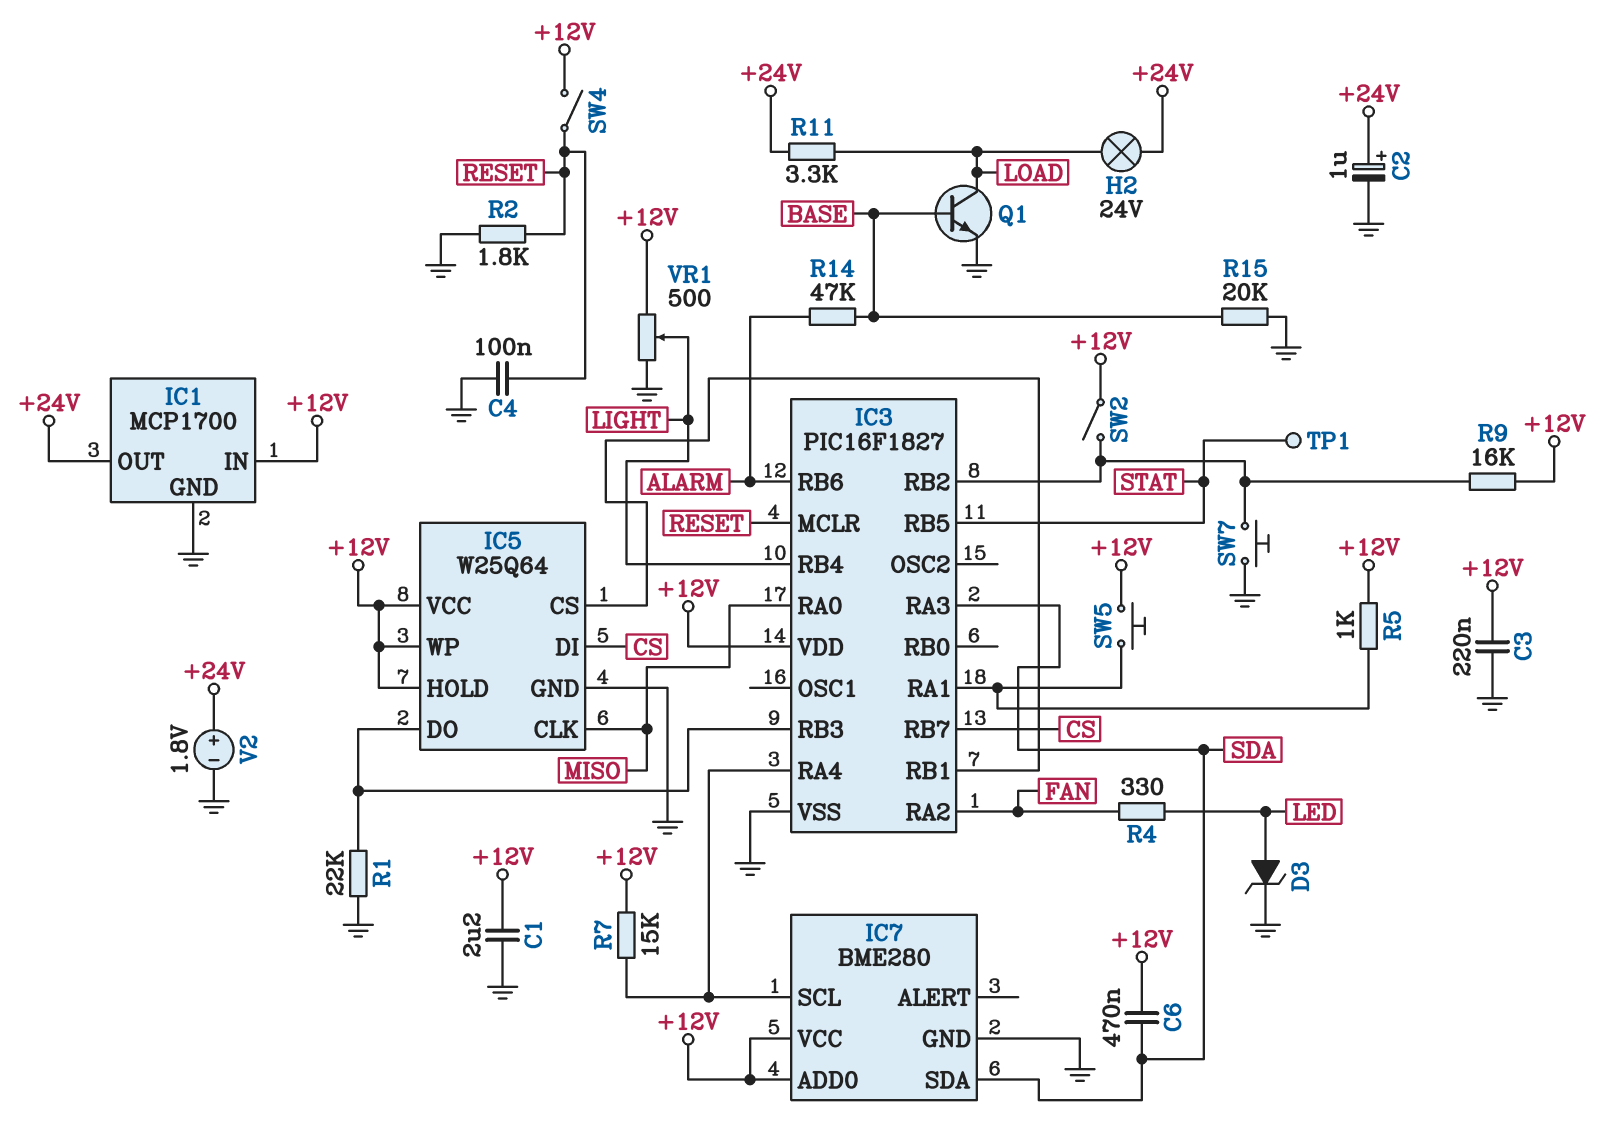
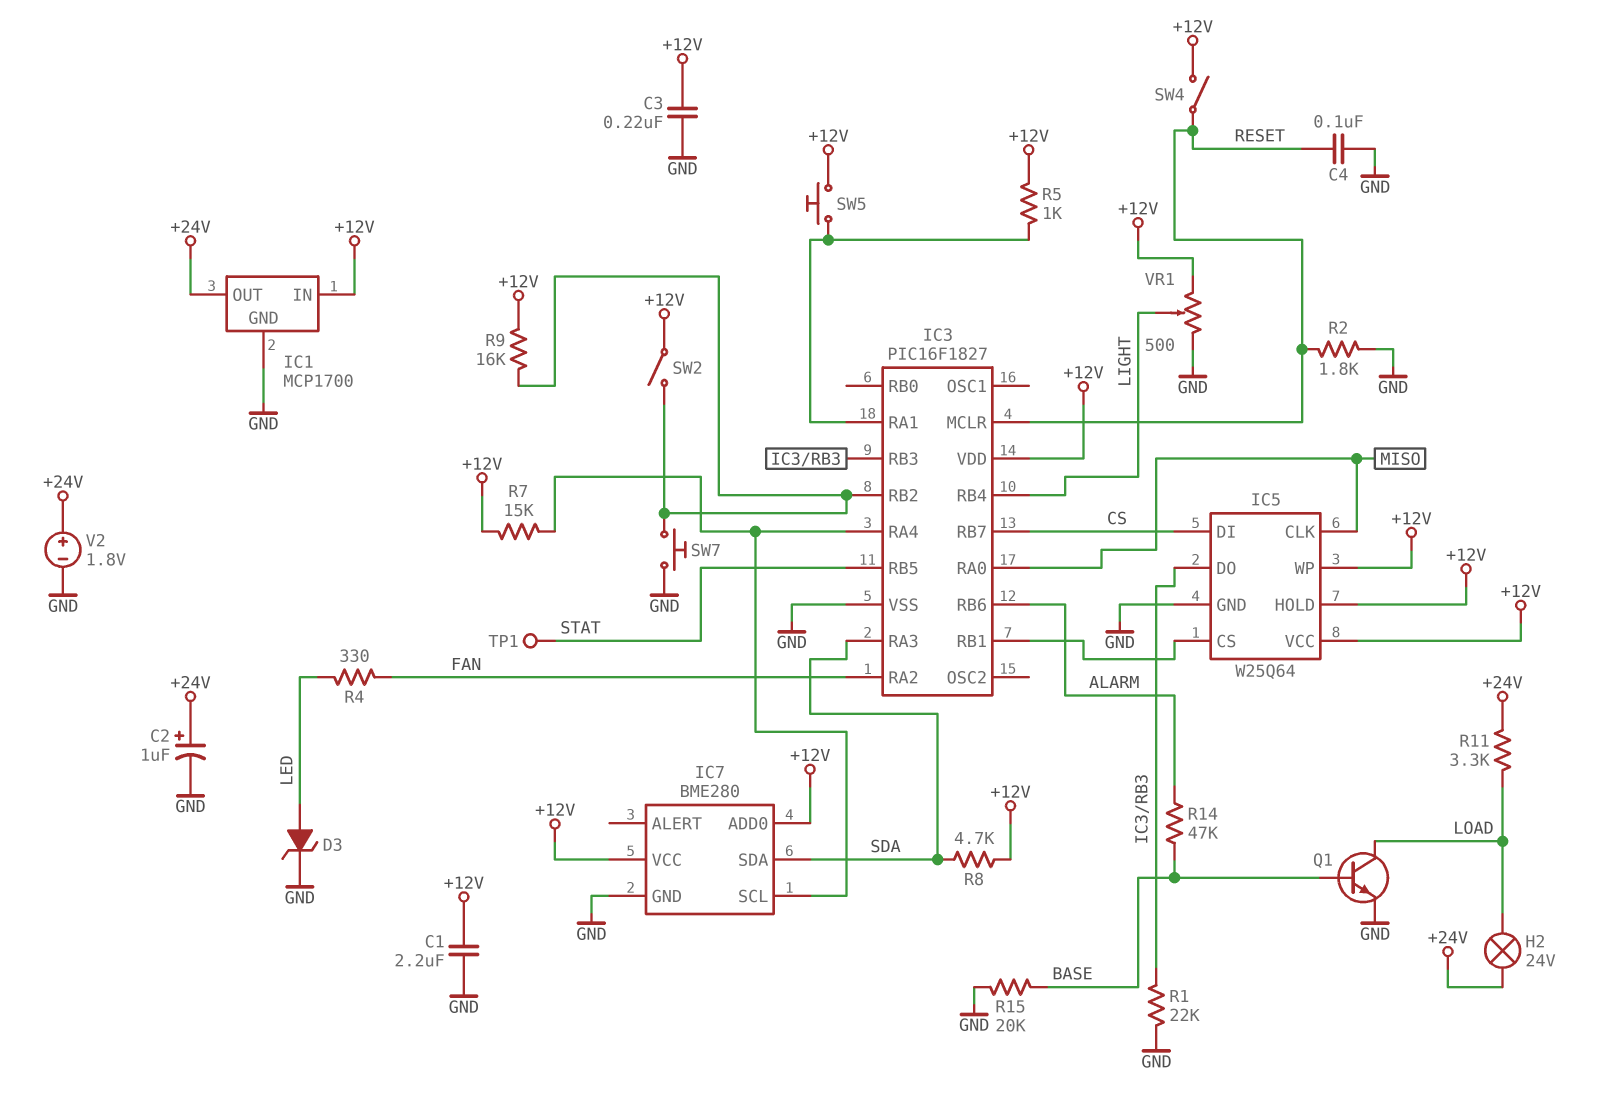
C6: 470nF (+12V, SDA) -> none
R8: none -> 4.7k (+12V, SDA)

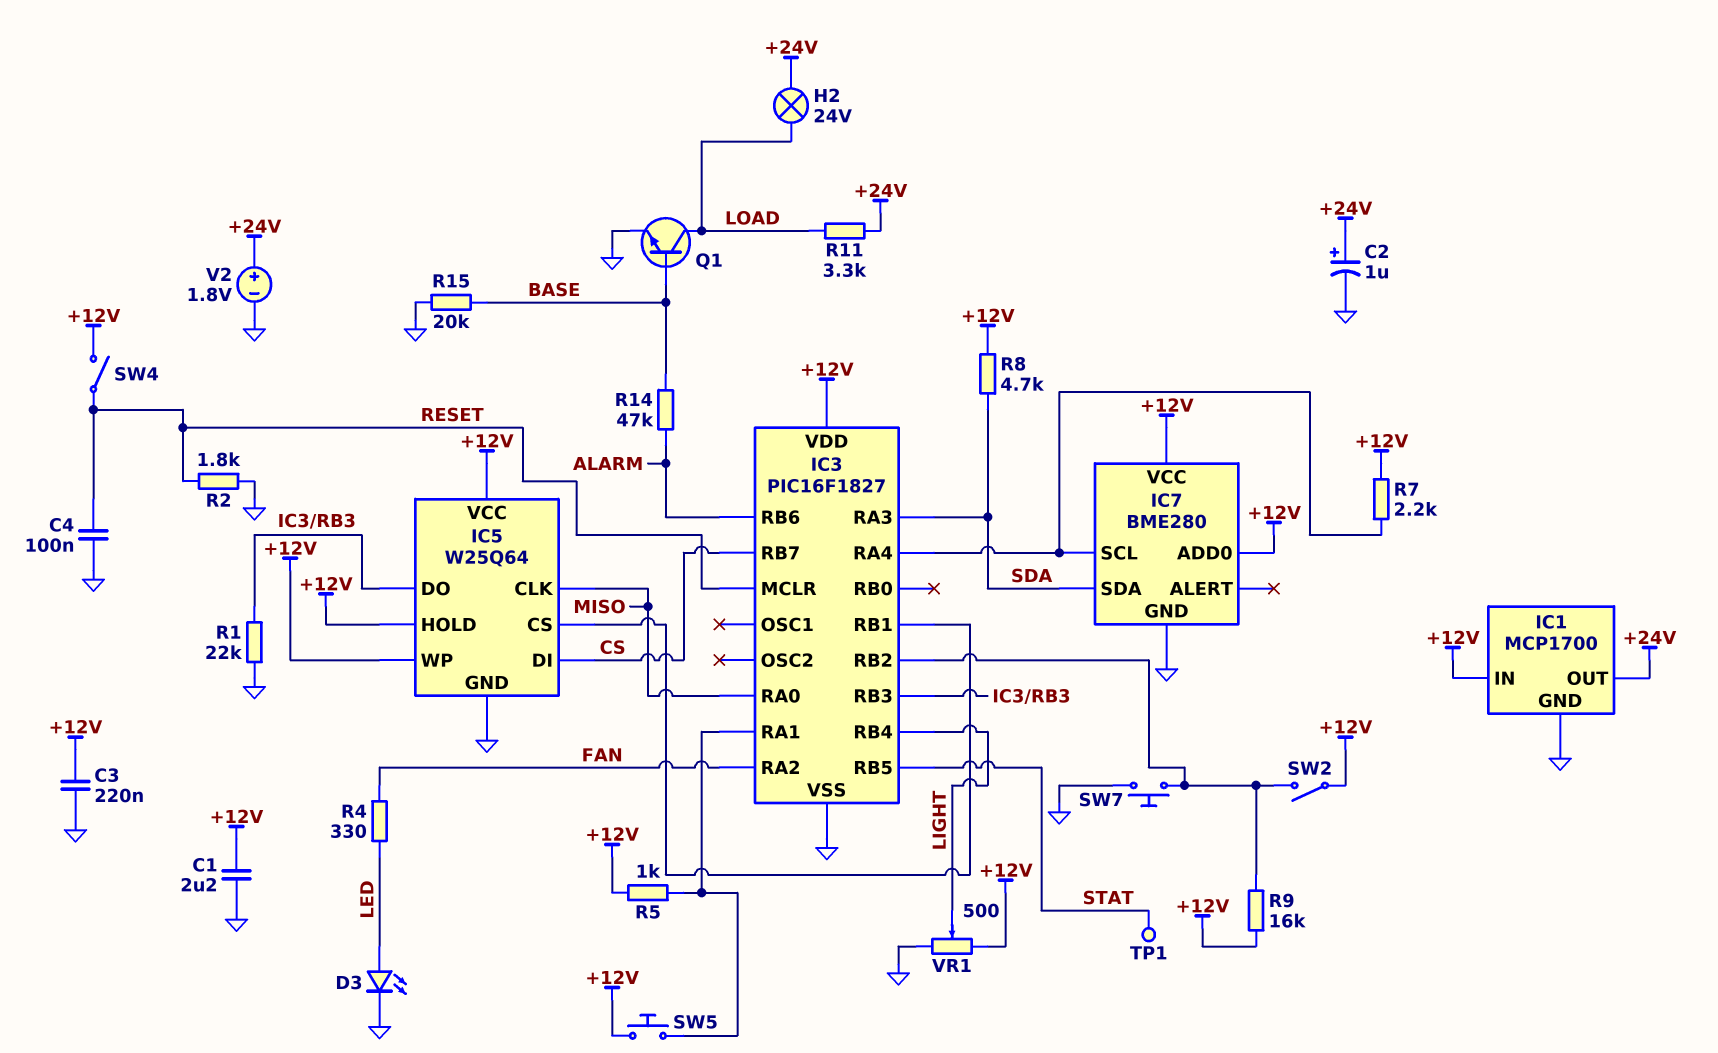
D3: zener (A LED, K GND) -> LED (A LED, K GND)
R7: 15k (+12V, IC3/RA4) -> 2.2k (+12V, IC3/RA4)

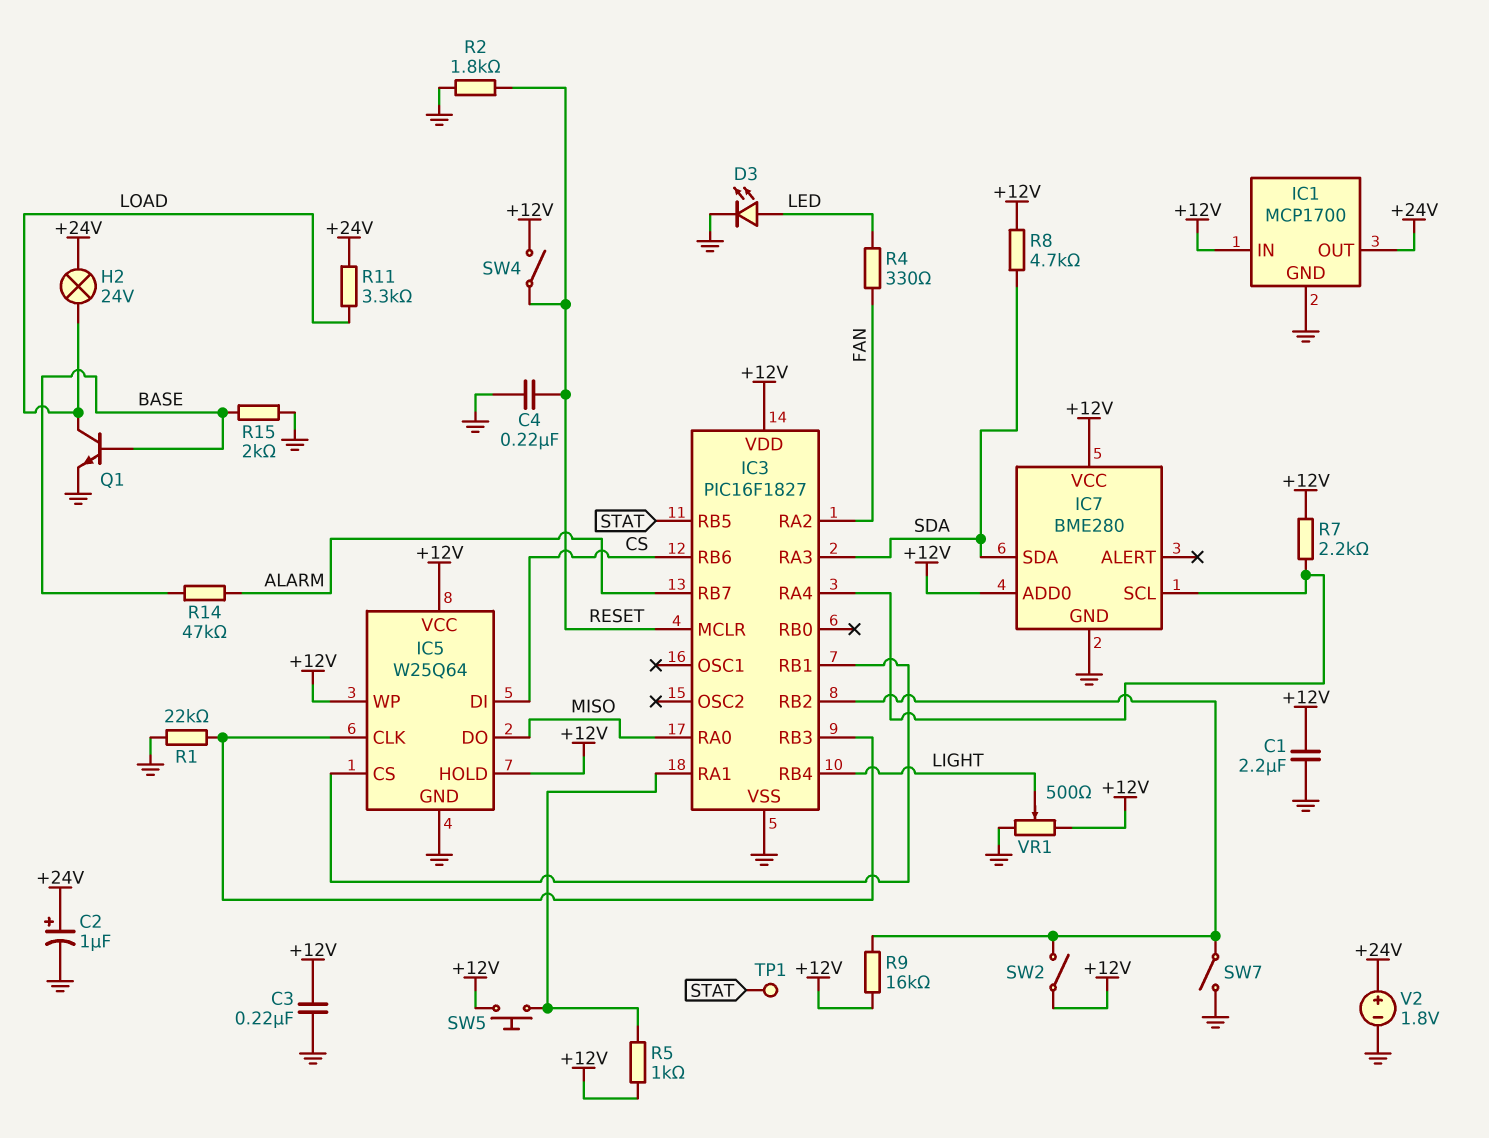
C4: 100nF (GND, RESET) -> 220nF (GND, RESET)
IC3 pin RB6: ALARM -> CS
IC3 pin RB7: CS -> ALARM
IC5 pin CLK: MISO -> IC3/RB3
IC5 pin DO: IC3/RB3 -> MISO
R15: 20k (BASE, GND) -> 2k (BASE, GND)
SW7: button (GND, IC3/RB2) -> switch (GND, IC3/RB2)

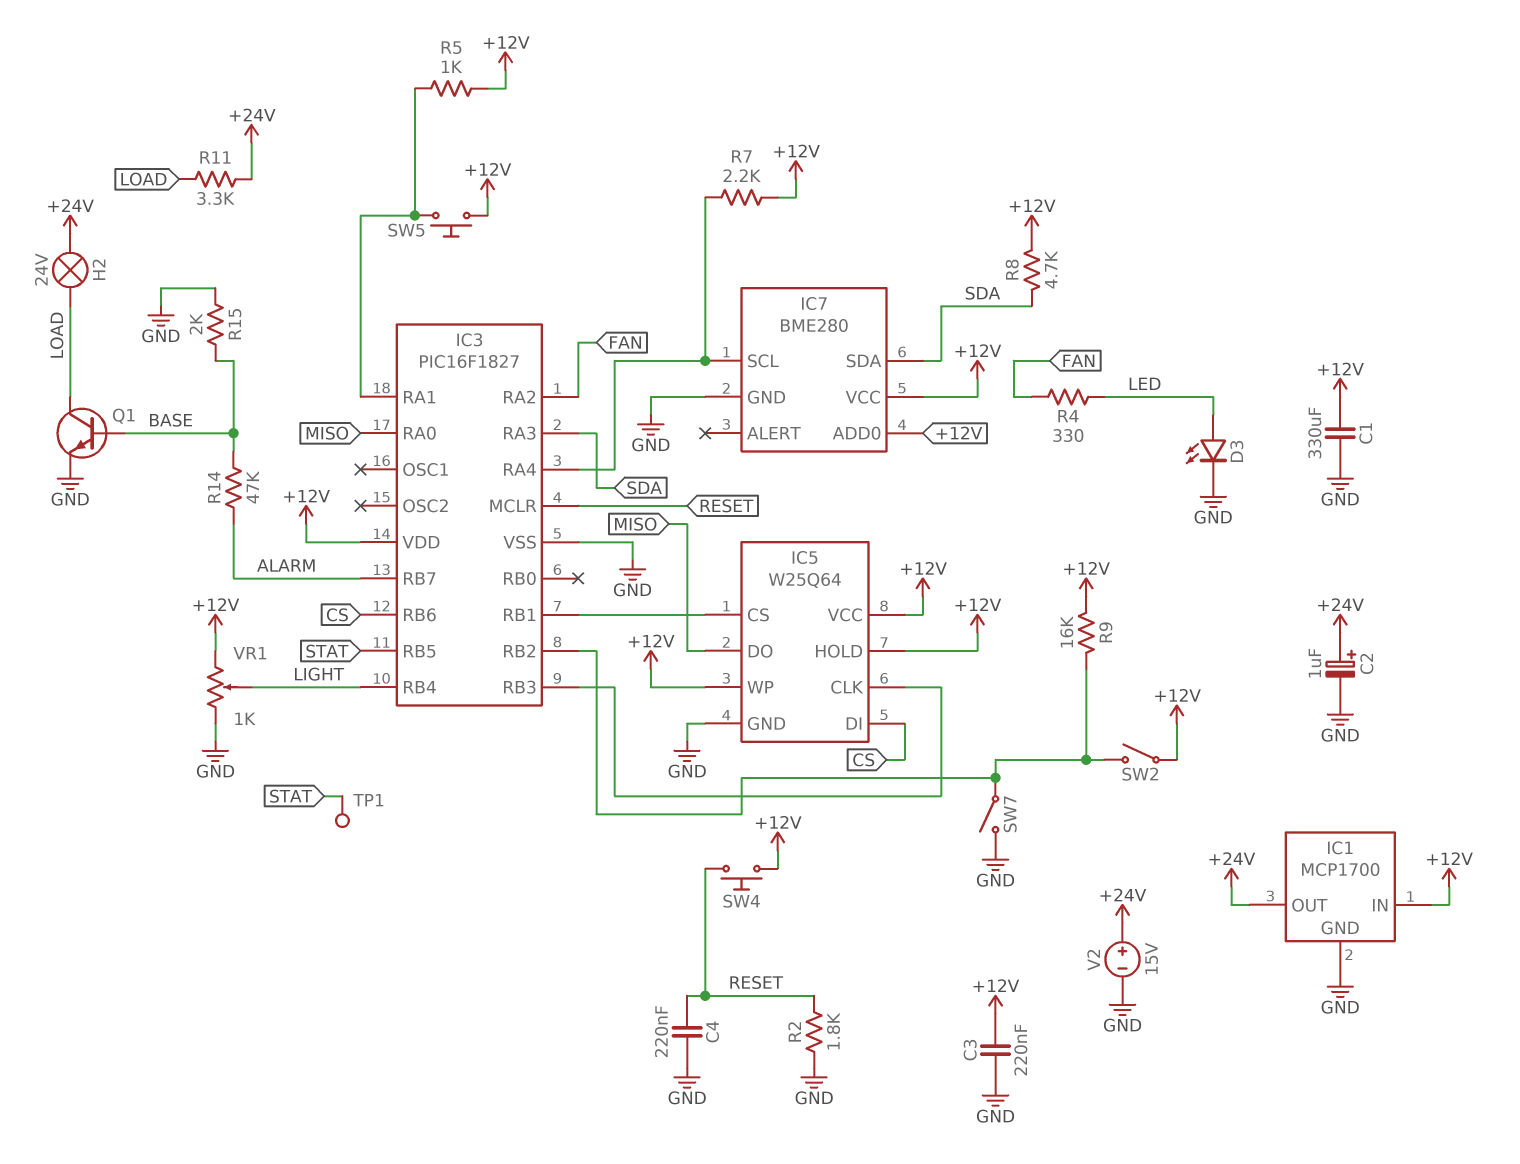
C1: 2.2uF (+12V, GND) -> 330uF (+12V, GND)
R1: 22k (GND, IC3/RB3) -> none
SW4: switch (+12V, RESET) -> button (+12V, RESET)
V2: 1.8V (plus +24V, minus GND) -> 15V (plus +24V, minus GND)
VR1: 500 (+12V, GND, wiper LIGHT) -> 1k (+12V, GND, wiper LIGHT)

